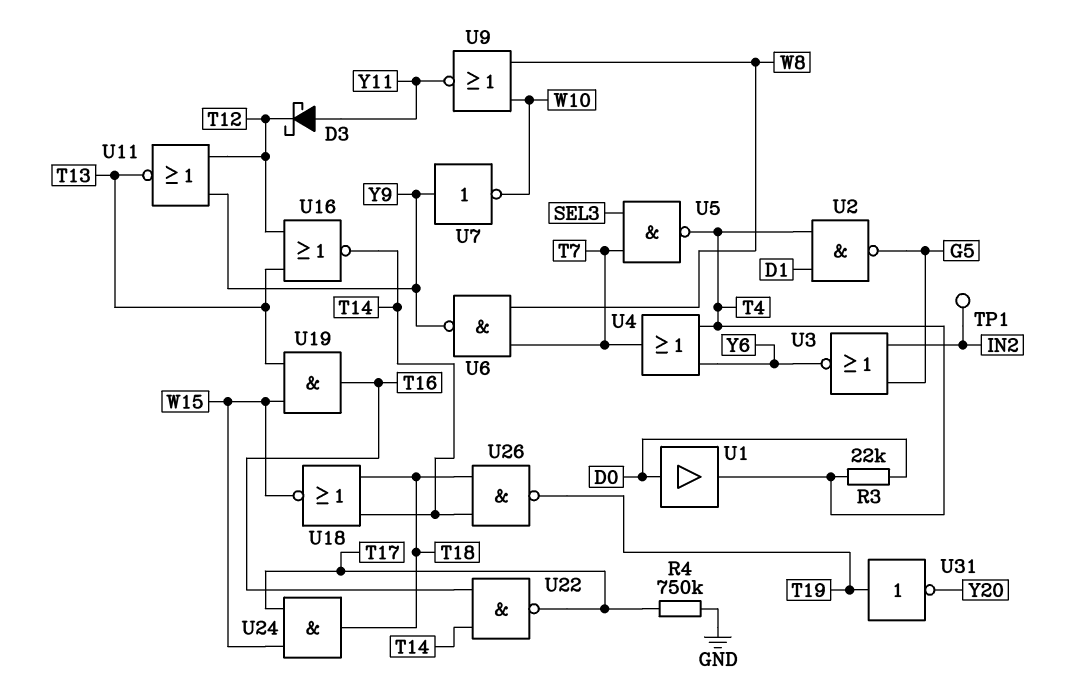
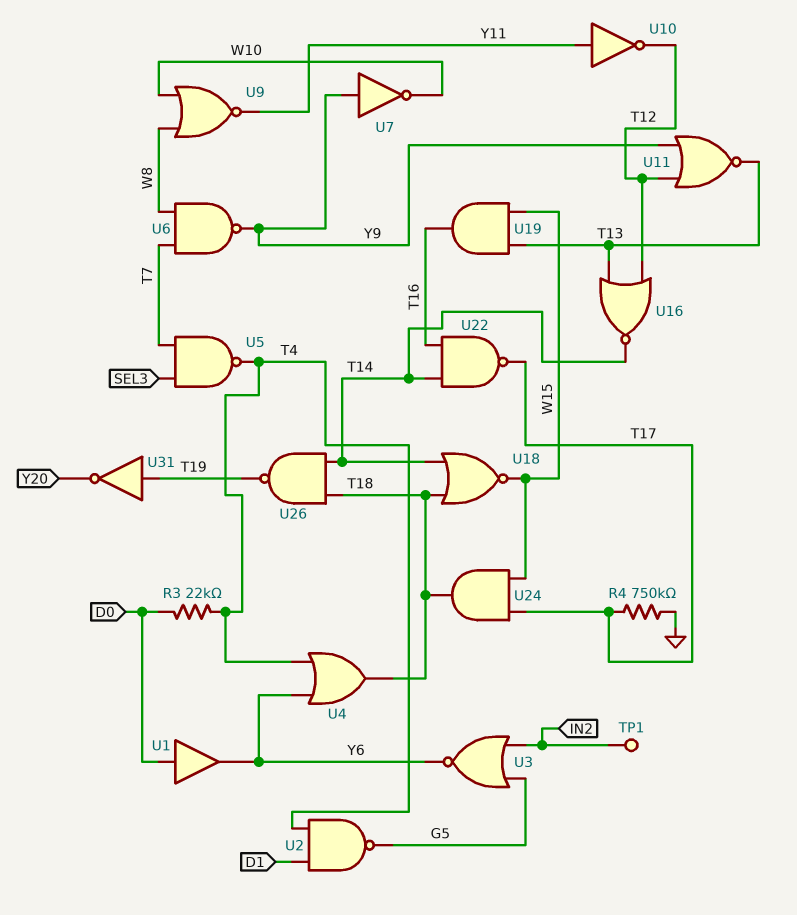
D3: schottky (A Y11, K T12) -> none
U1: buffer (in D0, out T4) -> buffer (in D0, out Y6)
U4: OR (in T4, in Y6, out T7) -> OR (in T4, in Y6, out T18)
U10: none -> NOT (in Y11, out T12)

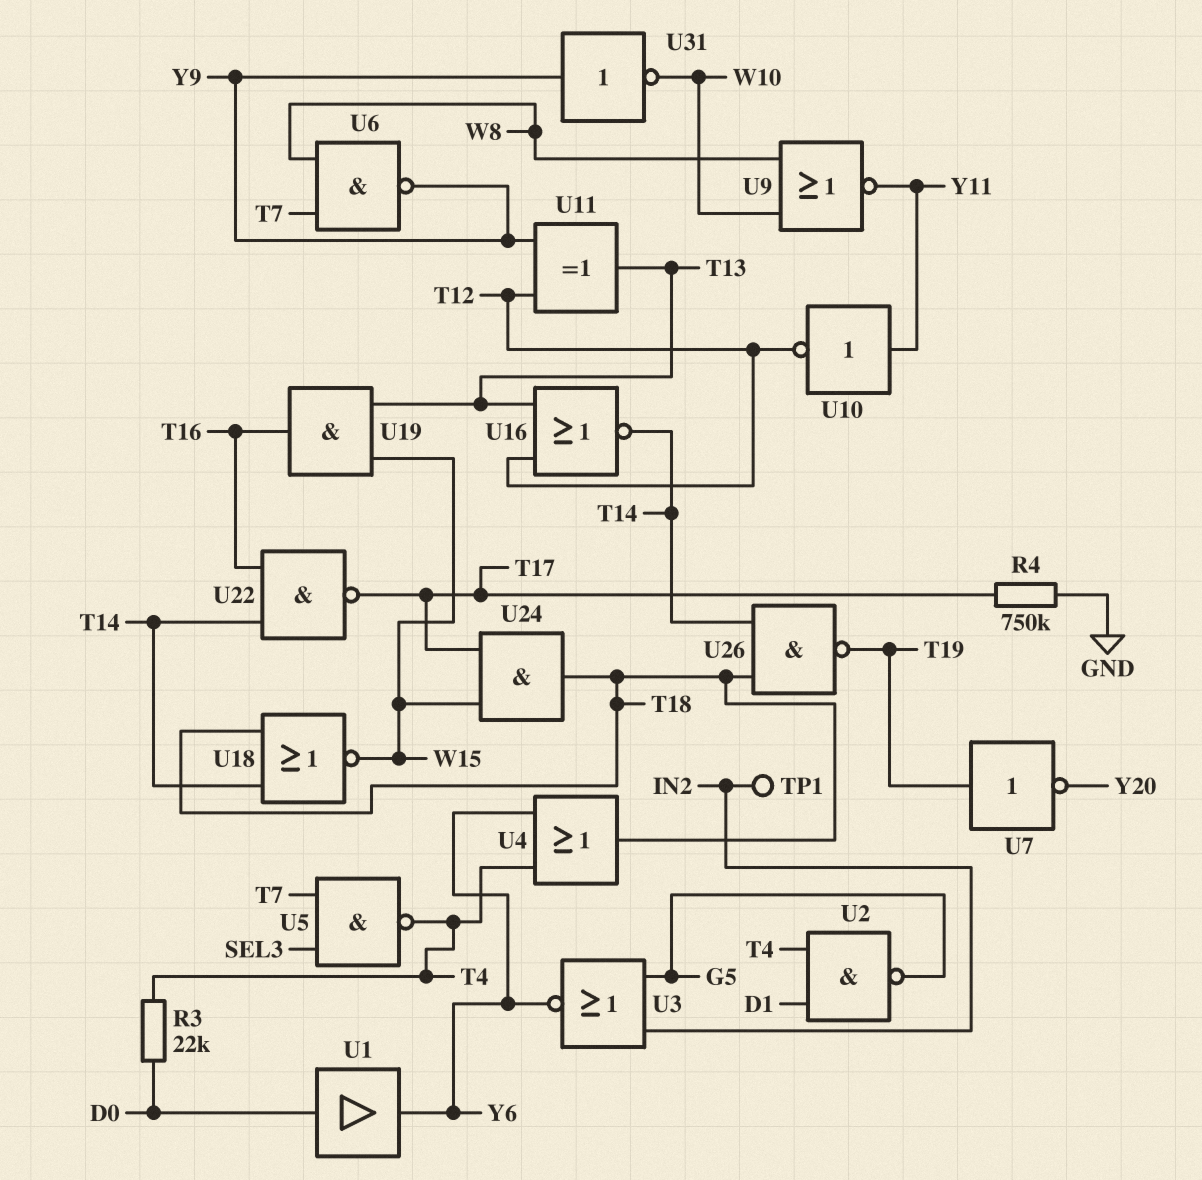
U7: NOT (in Y9, out W10) -> NOT (in T19, out Y20)
U11: NOR (in T12, in Y9, out T13) -> XOR (in T12, in Y9, out T13)
U31: NOT (in T19, out Y20) -> NOT (in Y9, out W10)

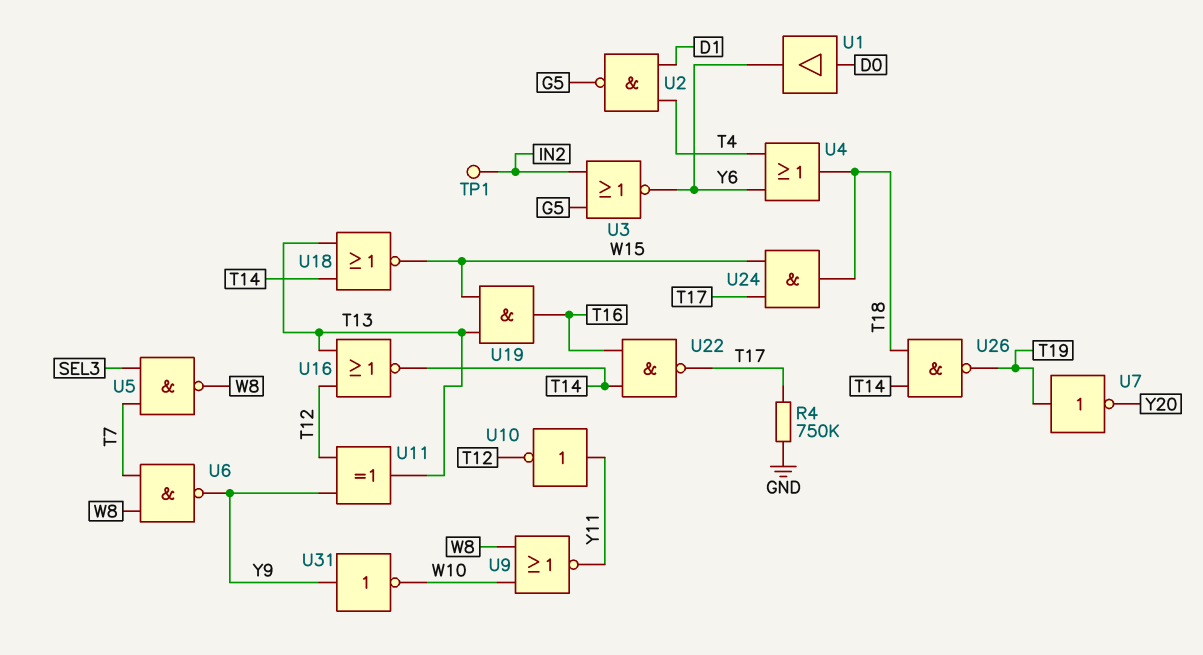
R3: 22k (D0, T4) -> none
U5: NAND (in SEL3, in T7, out T4) -> NAND (in SEL3, in T7, out W8)
U18: NOR (in T14, in T18, out W15) -> NOR (in T13, in T14, out W15)

